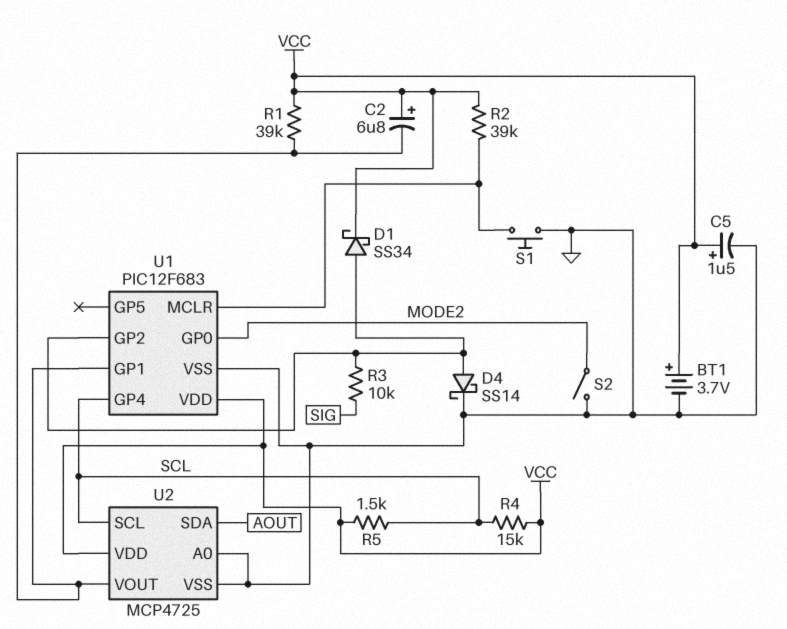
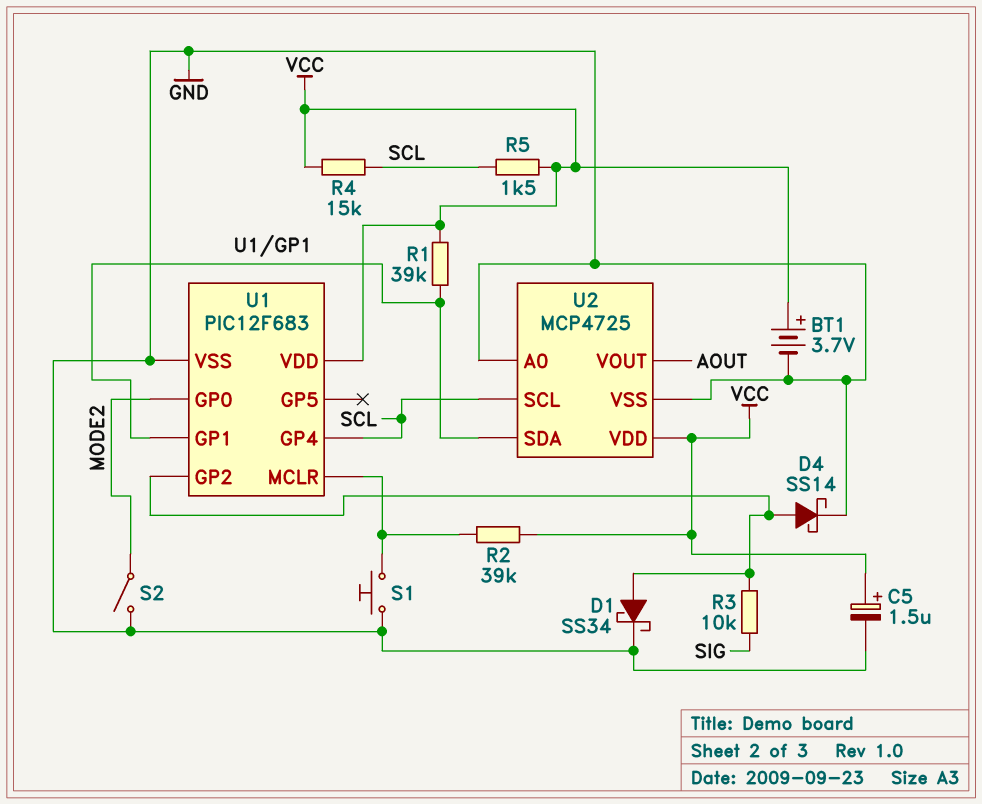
C2: 6.8uF (plus VCC, minus U1/GP1) -> none
D1: schottky SS34 (A U1/GP2, K VCC) -> schottky SS34 (A U1/GP2, K GND)
U2 pin SDA: AOUT -> U1/GP1
U2 pin VOUT: U1/GP1 -> AOUT

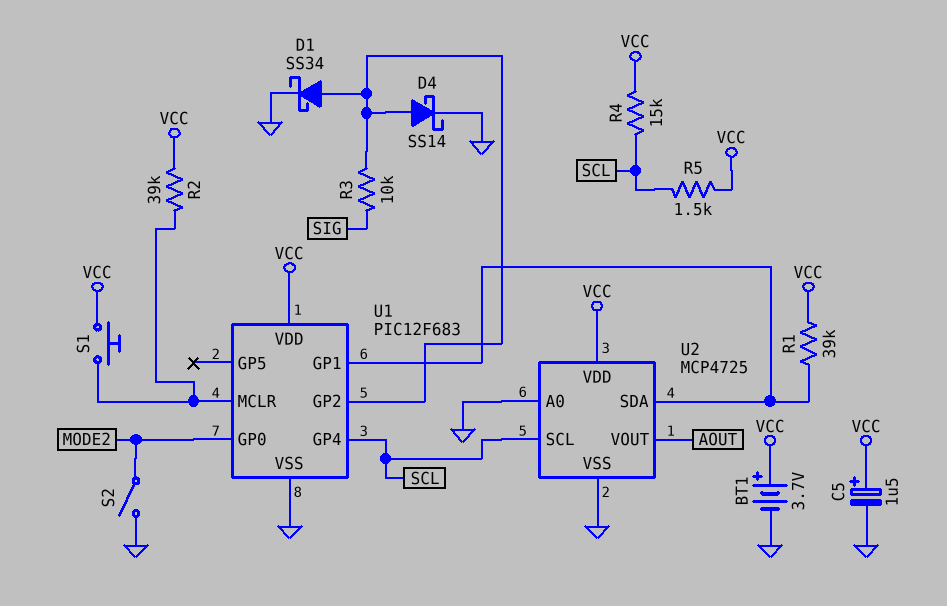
S1: button (GND, U1/MCLR) -> button (U1/MCLR, VCC)

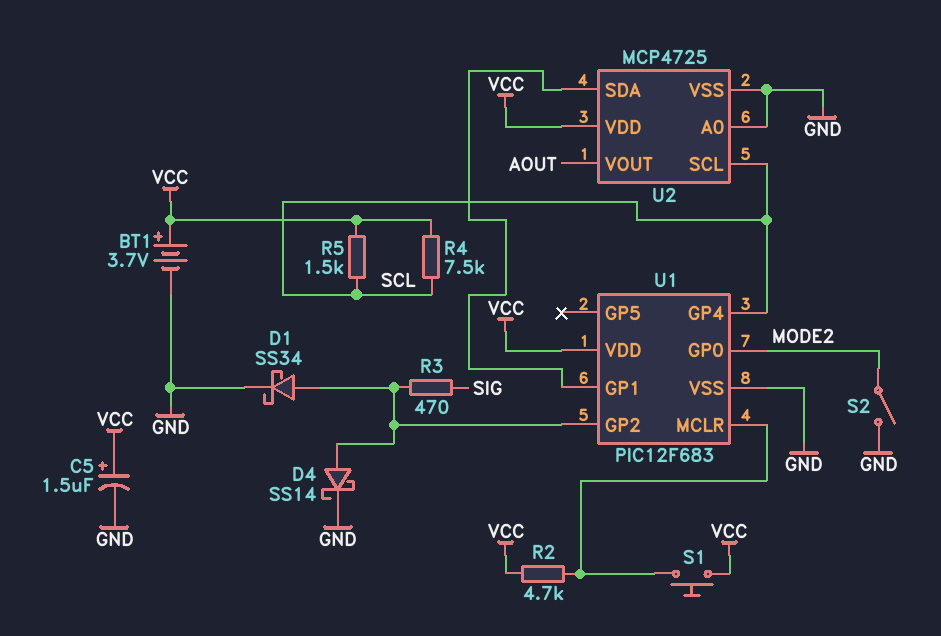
R1: 39k (U1/GP1, VCC) -> none
R2: 39k (U1/MCLR, VCC) -> 4.7k (U1/MCLR, VCC)
R3: 10k (SIG, U1/GP2) -> 470 (SIG, U1/GP2)
R4: 15k (SCL, VCC) -> 7.5k (SCL, VCC)

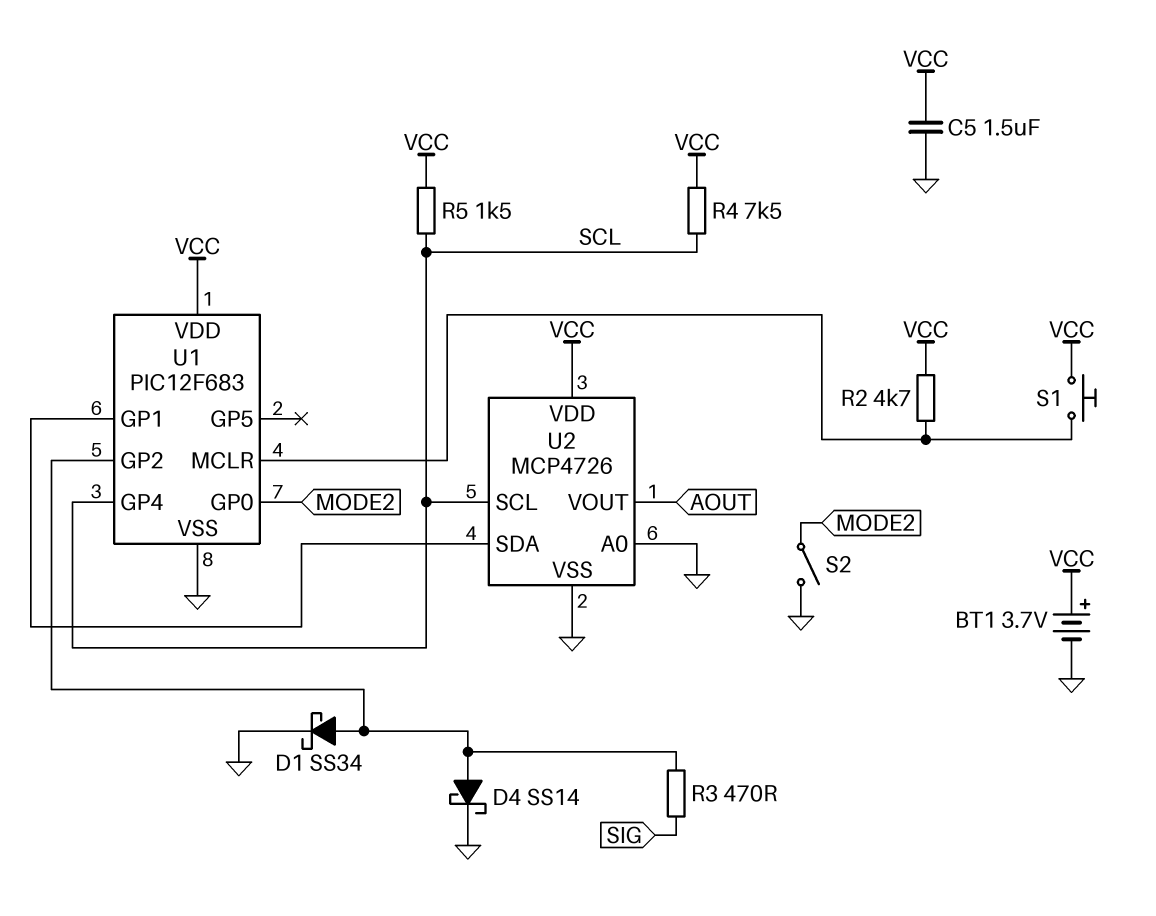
C5: 1.5uF (plus VCC, minus GND) -> 1.5uF (GND, VCC)
U2: MCP4725 -> MCP4726

